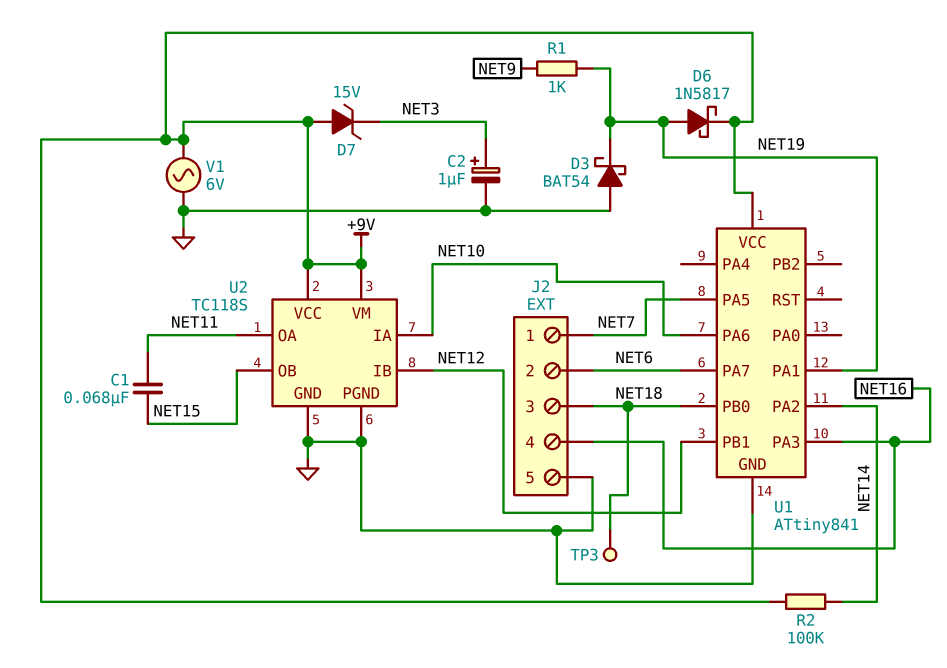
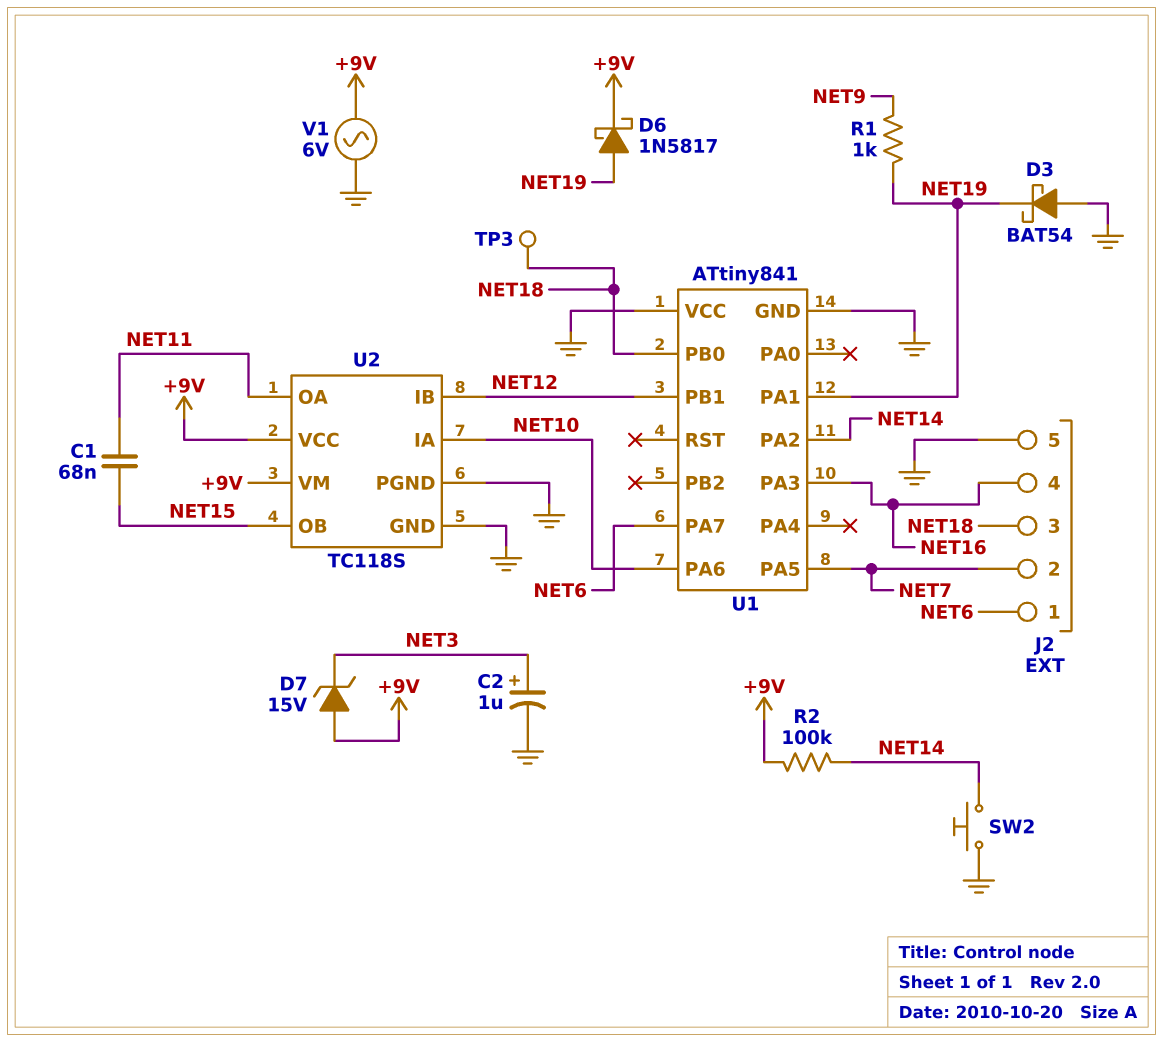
J2 pin 1: NET7 -> NET6
J2 pin 2: NET6 -> NET7
SW2: none -> button (GND, NET14)
U1 pin VCC: +9V -> GND

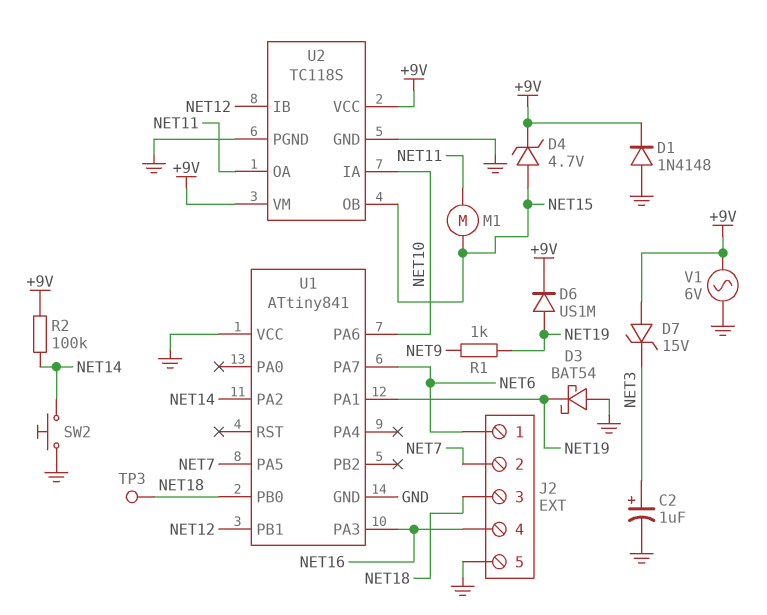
C1: 68nF (NET11, NET15) -> none
D1: none -> diode 1N4148 (A GND, K +9V)
D4: none -> zener 4.7V (A NET15, K +9V)
D6: schottky 1N5817 (A NET19, K +9V) -> diode US1M (A NET19, K +9V)
M1: none -> motor (NET11, NET15)

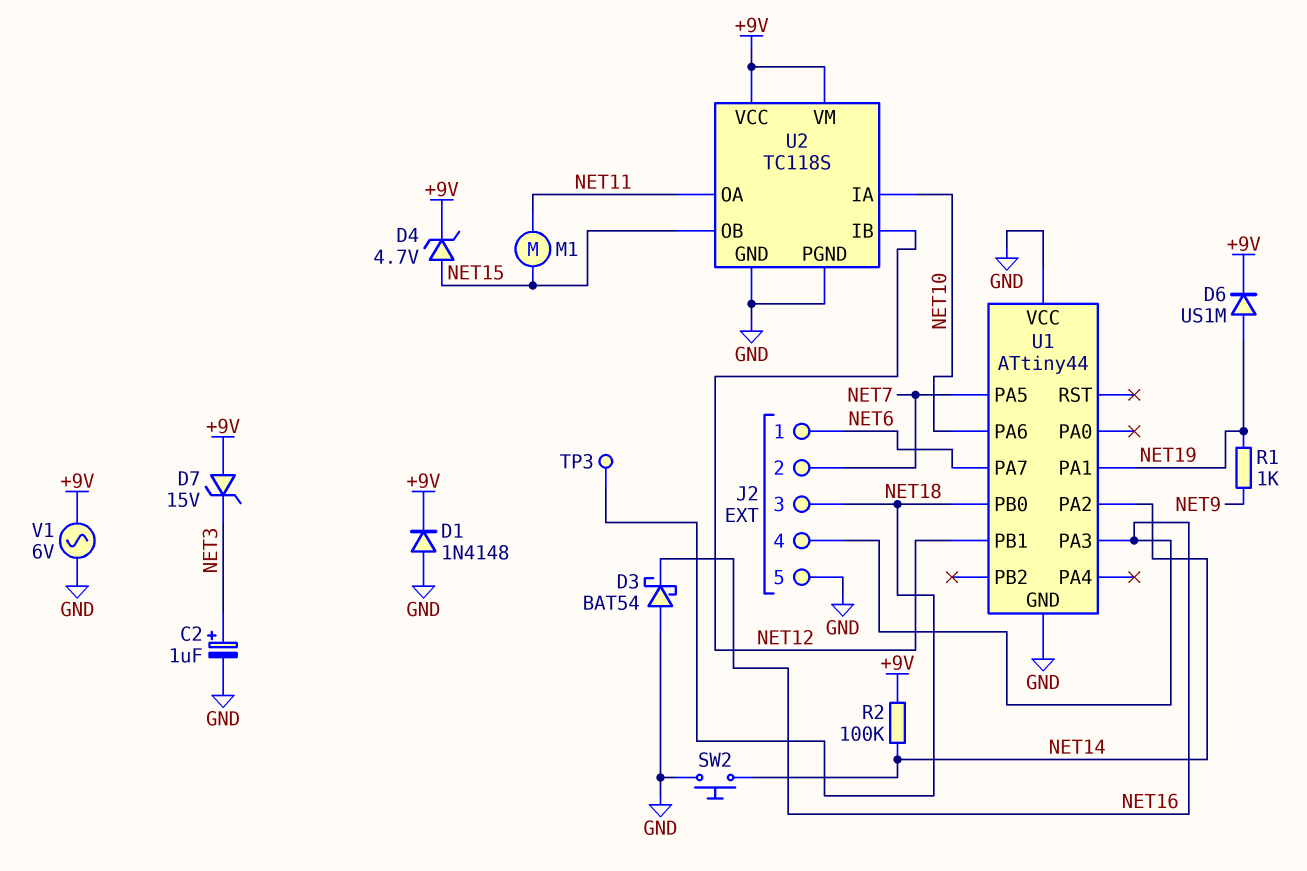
D3: schottky BAT54 (A GND, K NET19) -> schottky BAT54 (A GND, K NET16)
U1: ATtiny841 -> ATtiny44

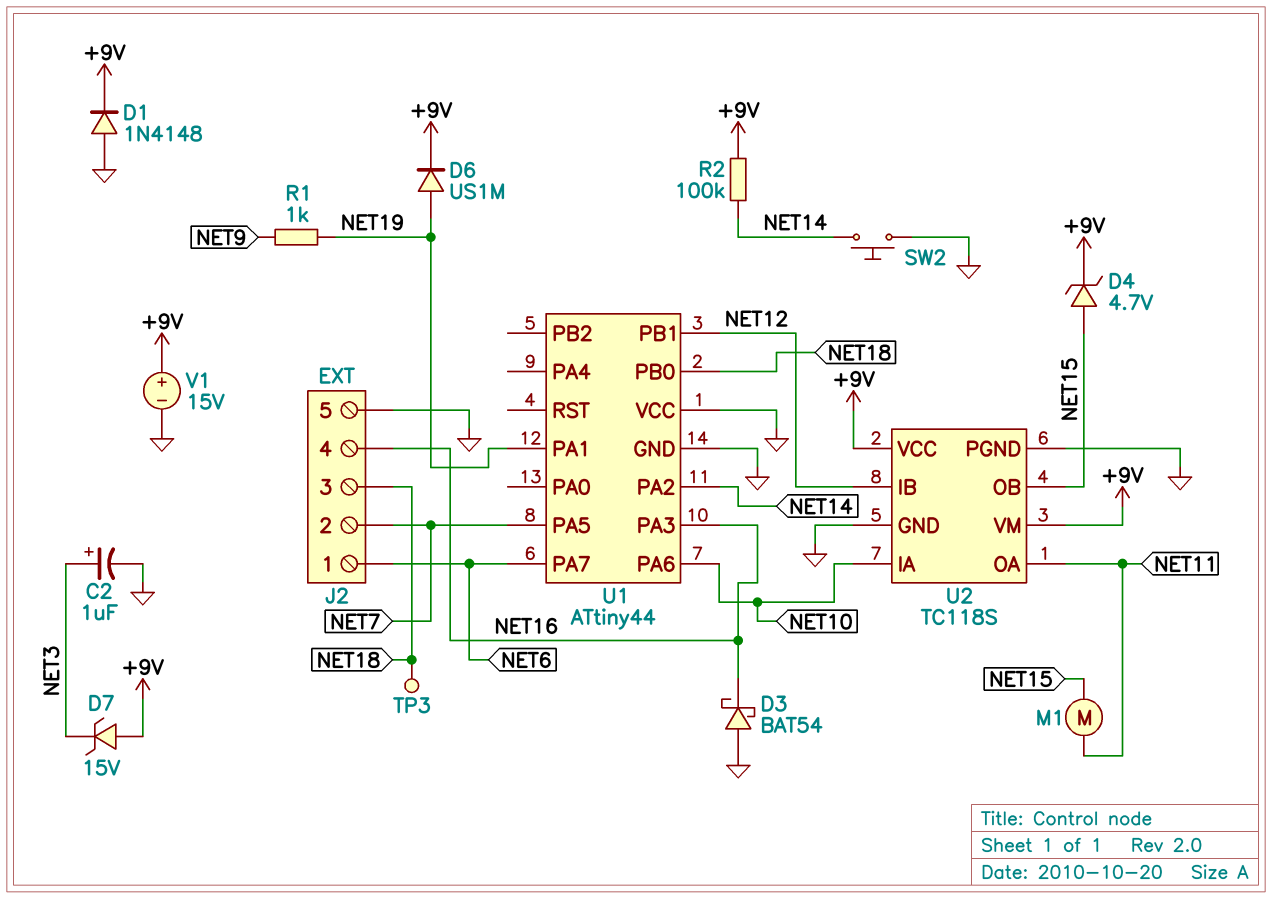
V1: AC 6V (+9V, GND) -> 15V (plus +9V, minus GND)

